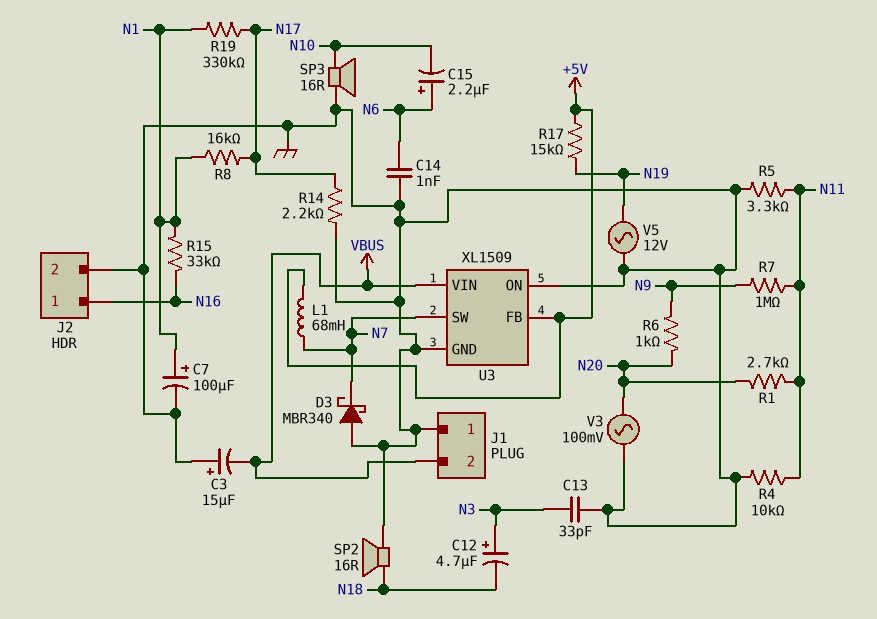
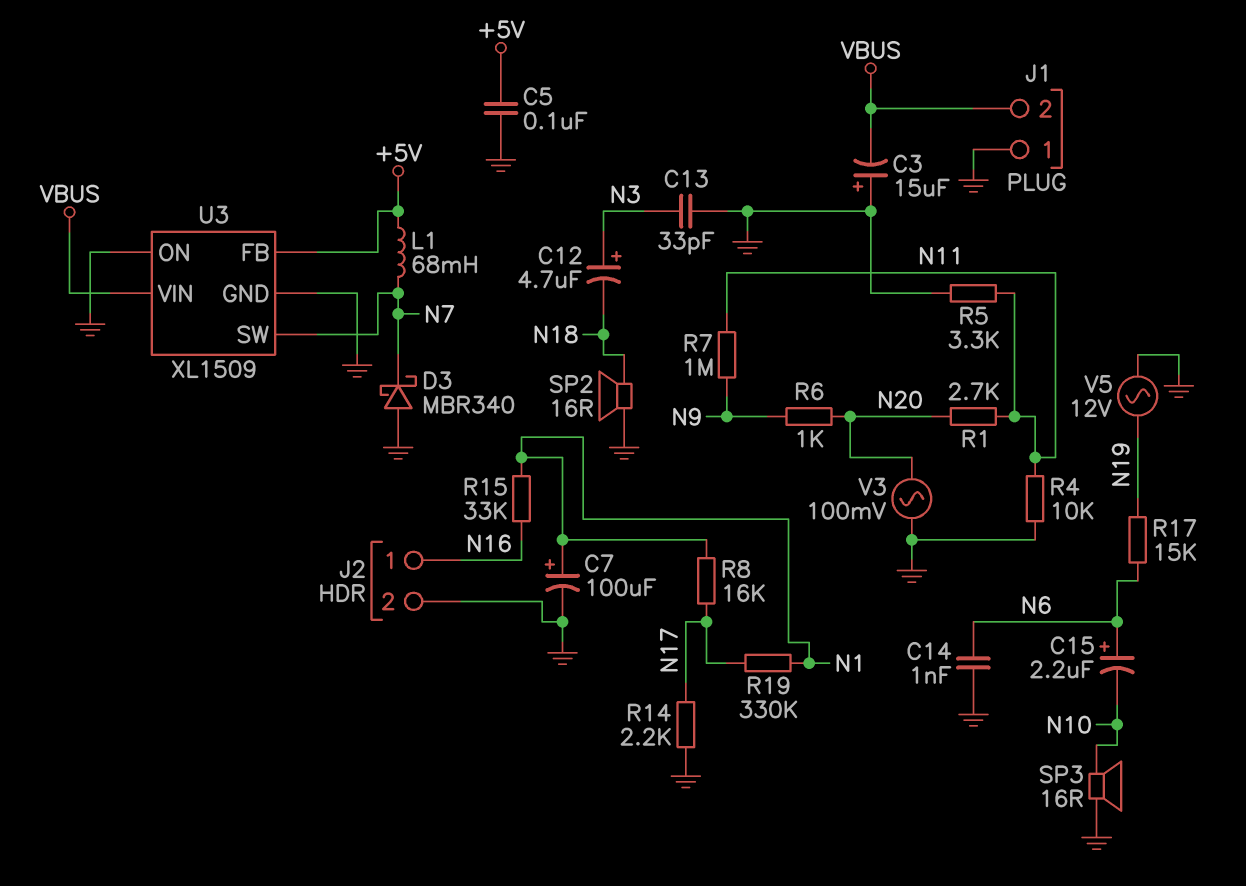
C5: none -> 100nF (+5V, GND)
R17: 15k (+5V, N19) -> 15k (N6, N19)

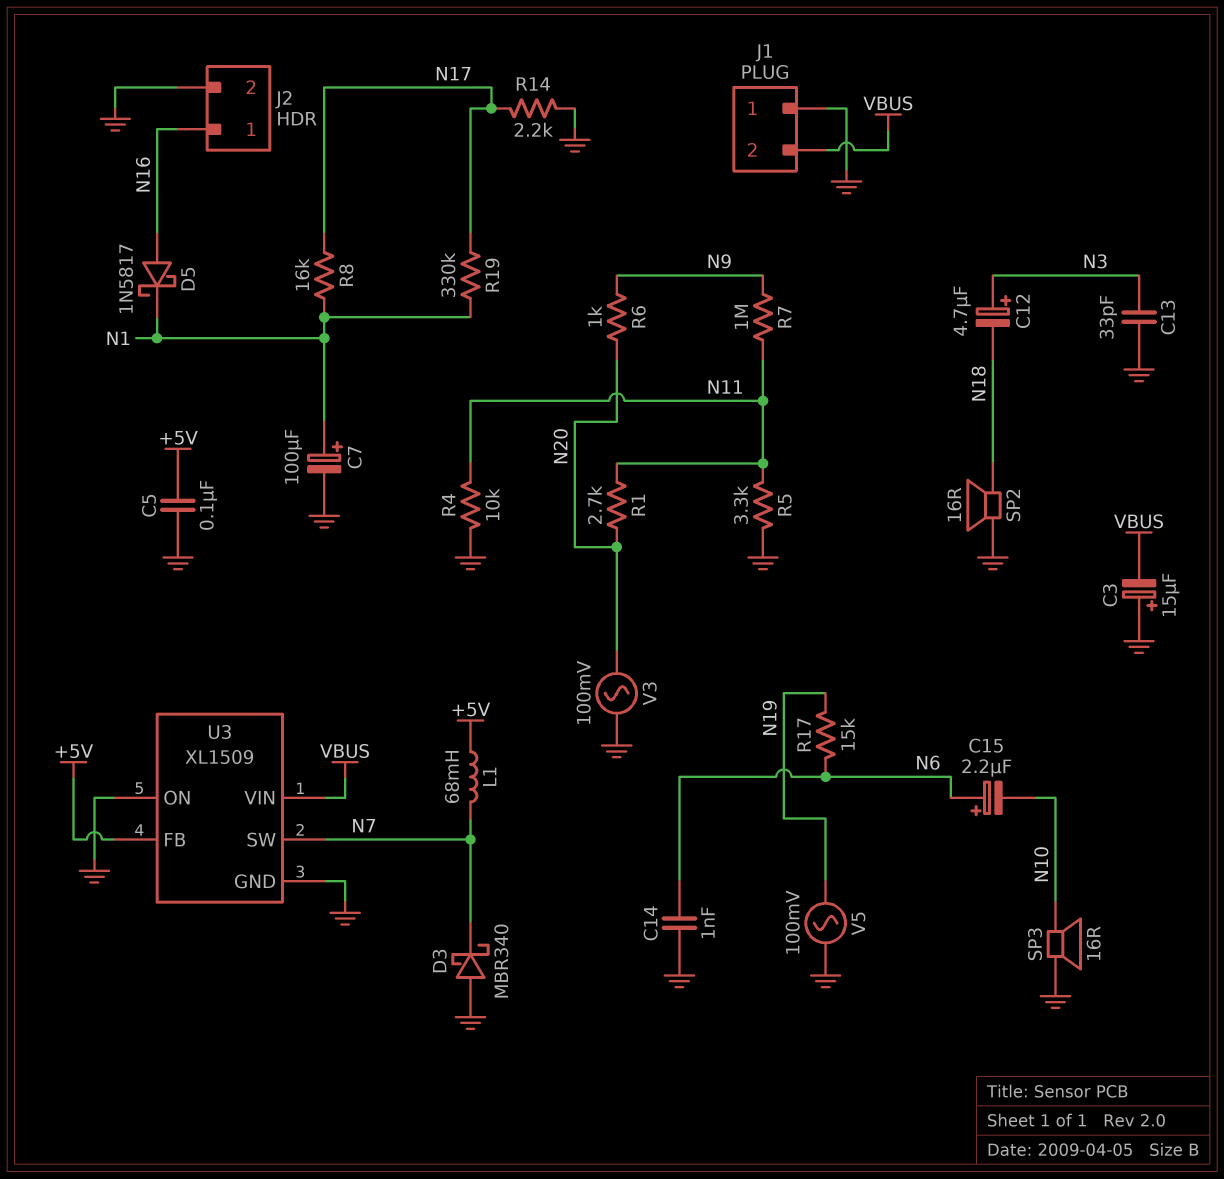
D5: none -> schottky 1N5817 (A N16, K N1)
R15: 33k (N1, N16) -> none
V5: AC 12V (GND, N19) -> AC 100mV (GND, N19)

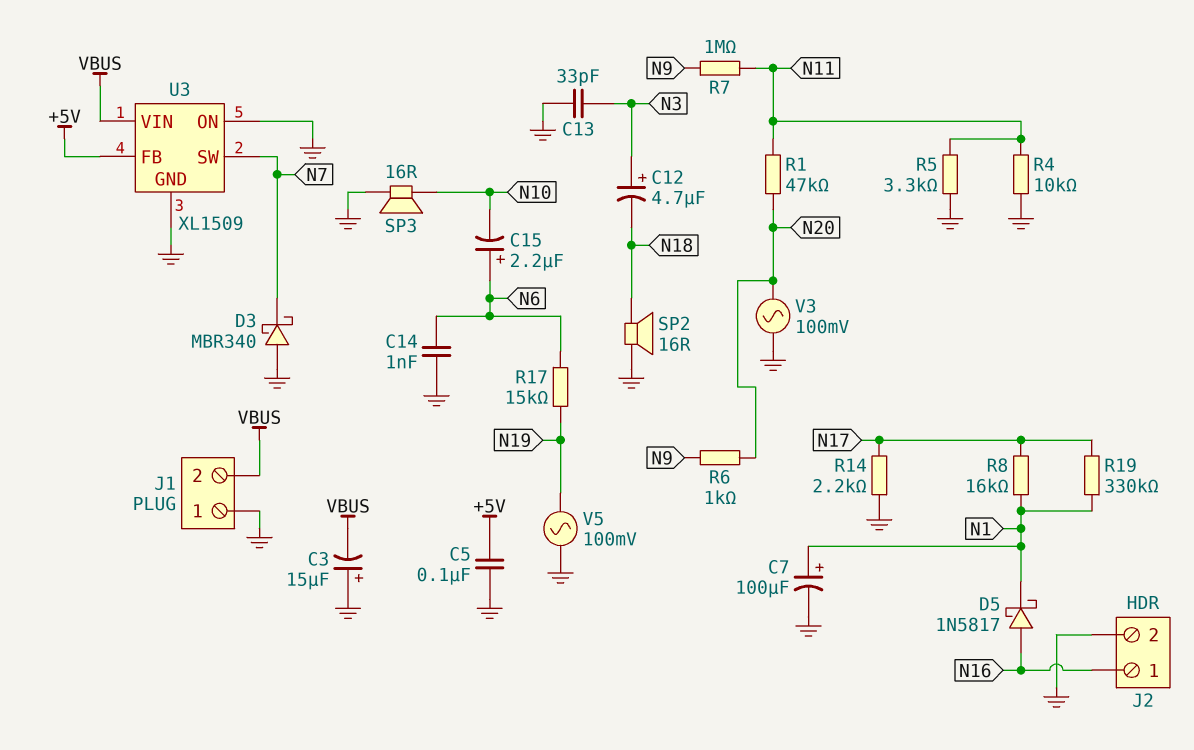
L1: 68mH (+5V, N7) -> none
R1: 2.7k (N11, N20) -> 47k (N11, N20)

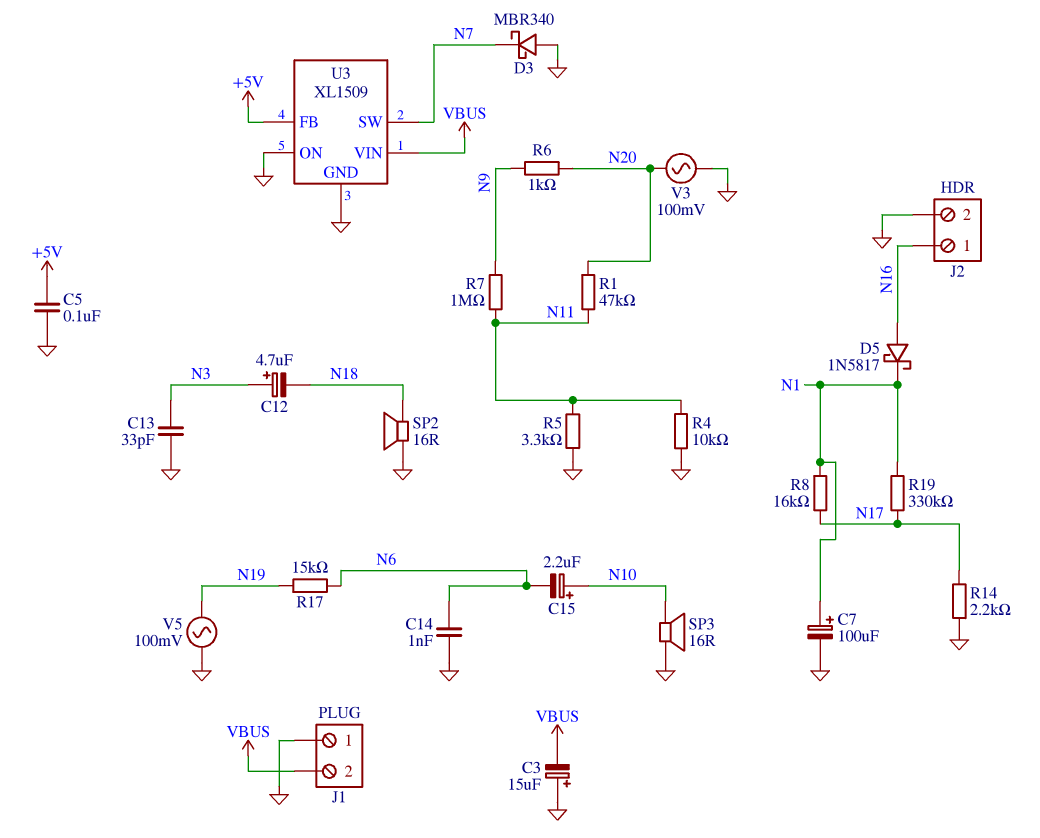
C15: 2.2uF (plus N6, minus N10) -> 2.2uF (plus N10, minus N6)

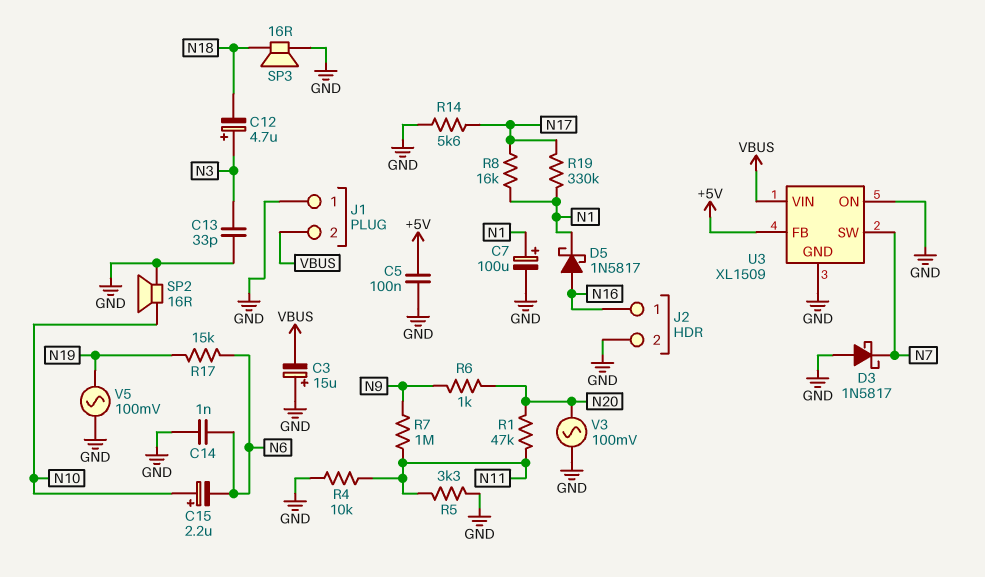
D3: schottky MBR340 (A GND, K N7) -> schottky 1N5817 (A GND, K N7)
R14: 2.2k (GND, N17) -> 5.6k (GND, N17)
SP2: speaker 16R (GND, N18) -> speaker 16R (GND, N10)
SP3: speaker 16R (GND, N10) -> speaker 16R (GND, N18)

